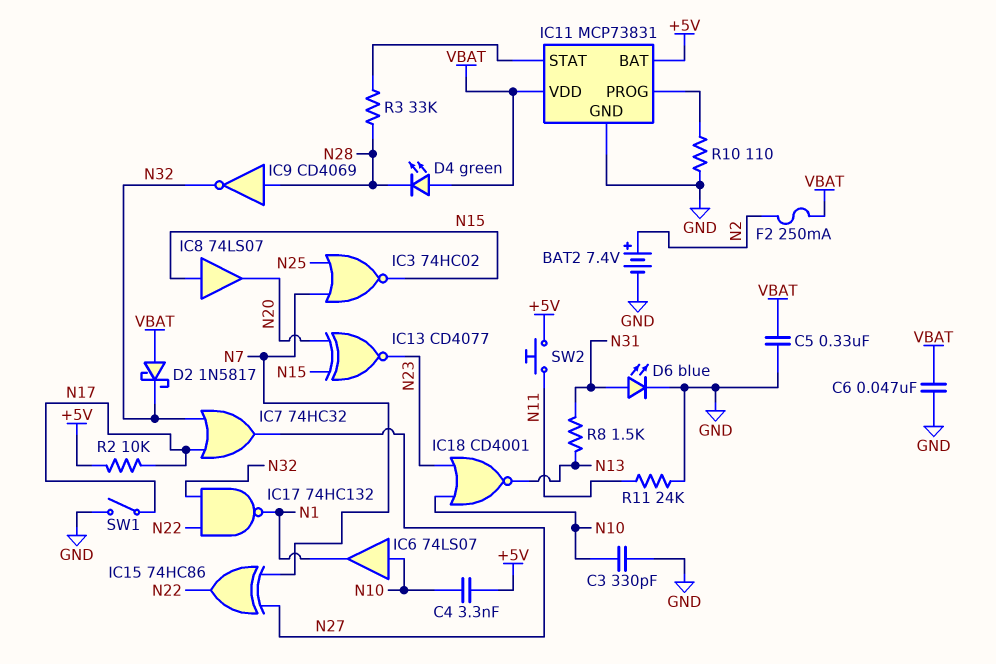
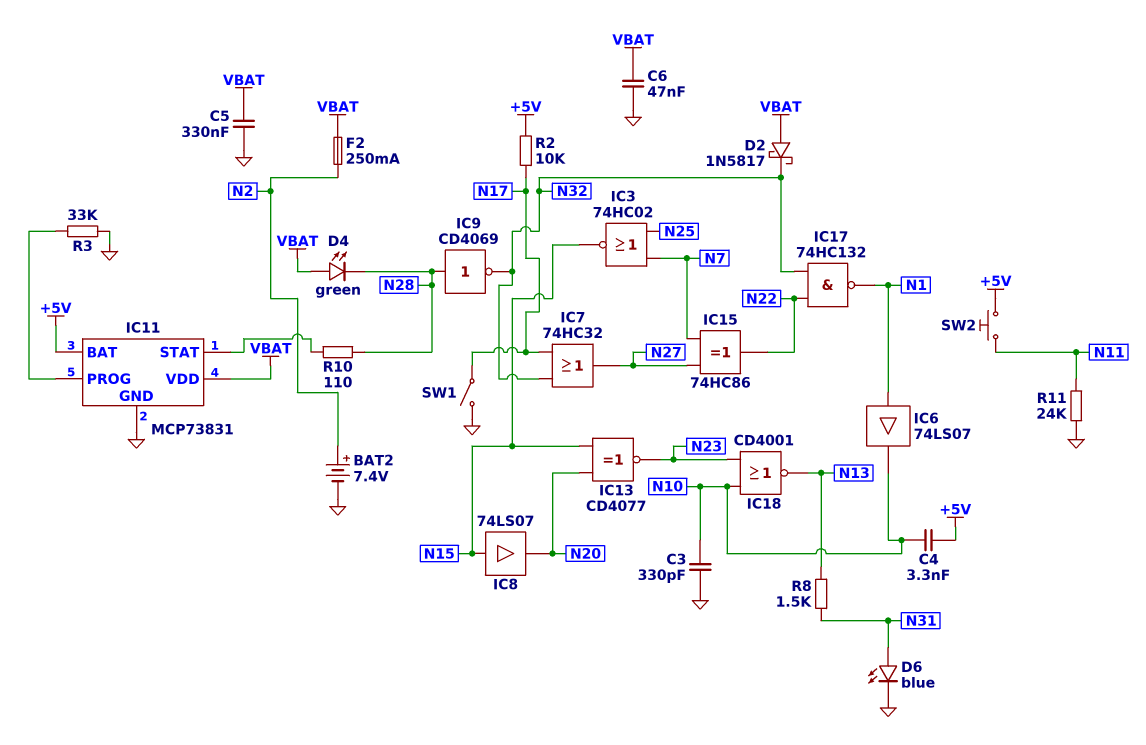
IC6: buffer 74LS07 (in N10, out N1) -> buffer 74LS07 (in N1, out N10)
R3: 33k (IC11/STAT, N28) -> 33k (GND, IC11/PROG)
R10: 110 (GND, IC11/PROG) -> 110 (IC11/STAT, N28)

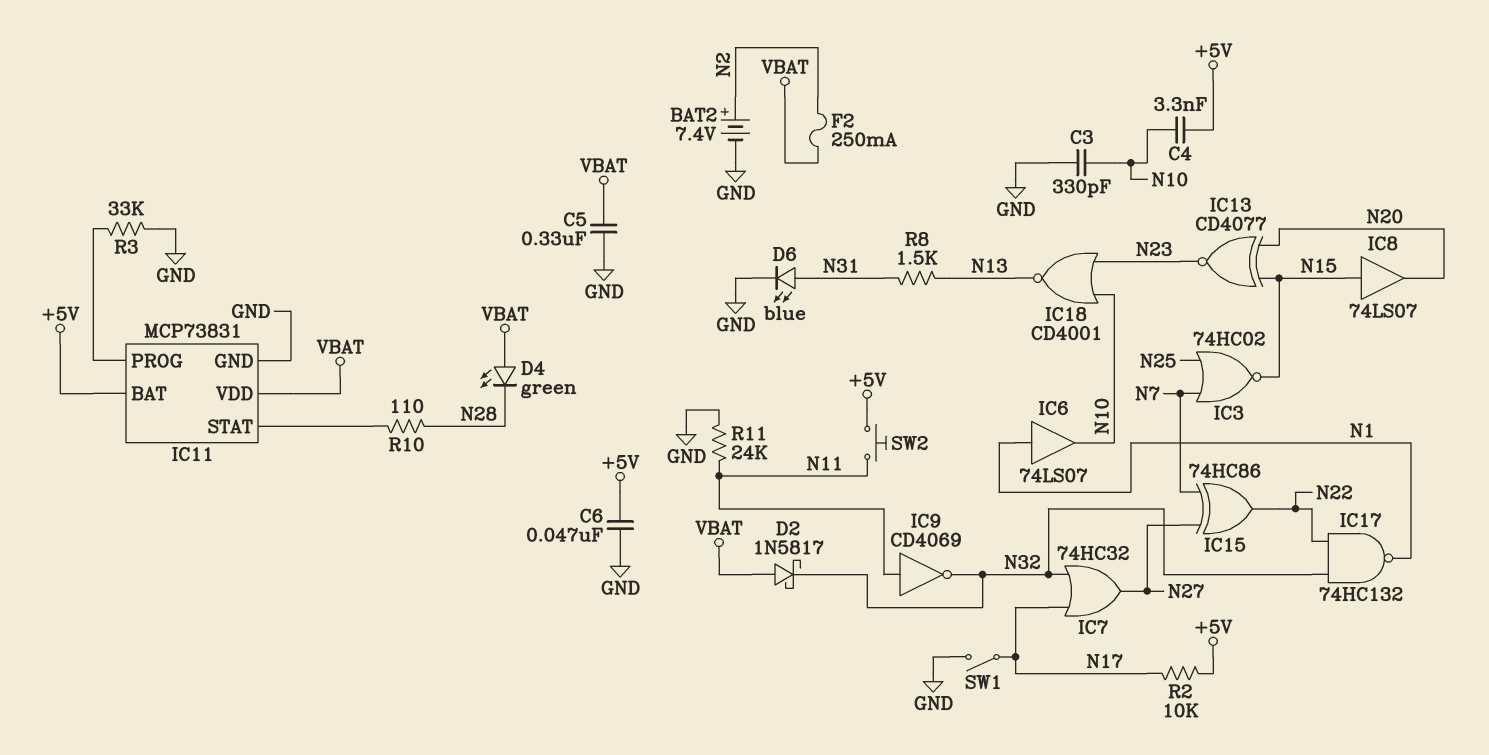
C6: 47nF (GND, VBAT) -> 47nF (+5V, GND)
IC9: NOT CD4069 (in N28, out N32) -> NOT CD4069 (in N11, out N32)

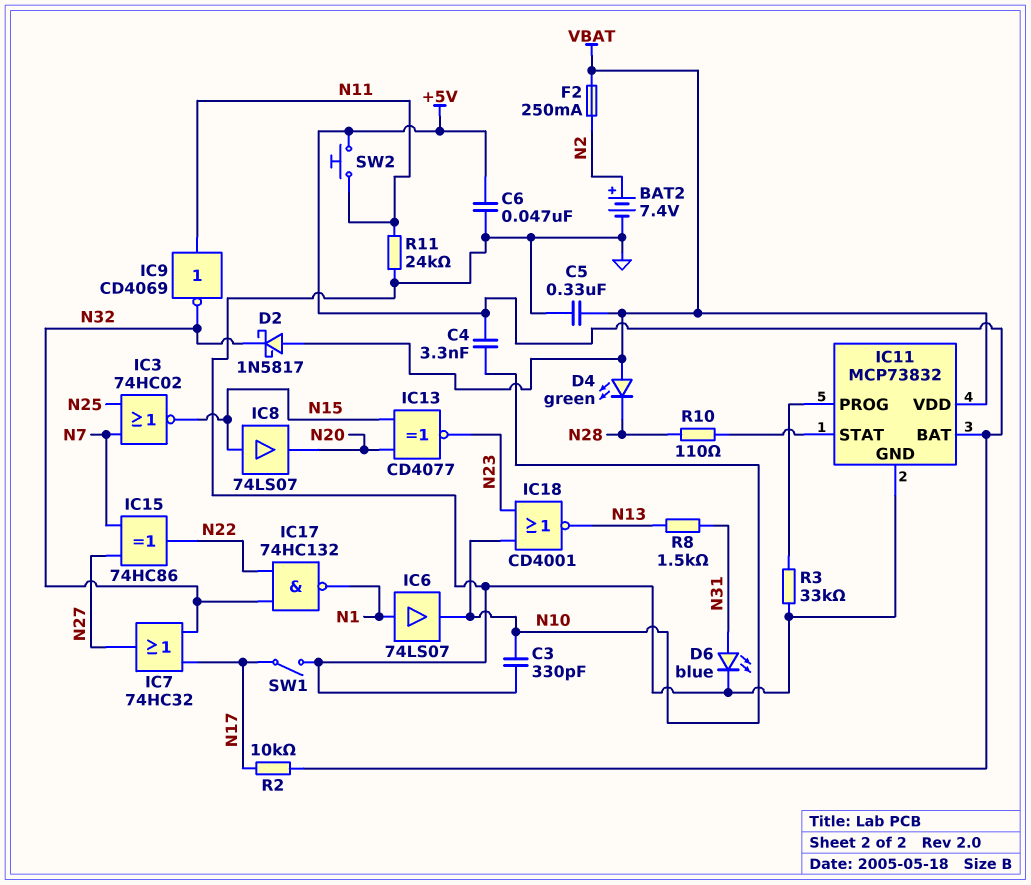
IC11: MCP73831 -> MCP73832

